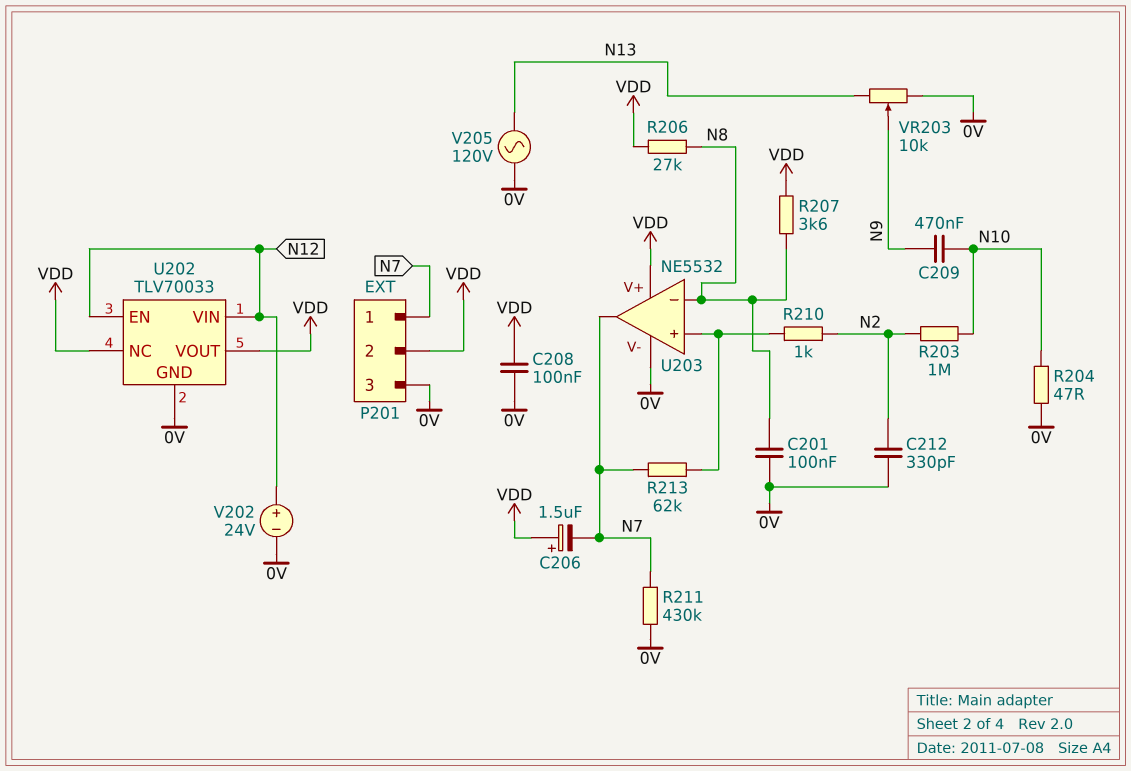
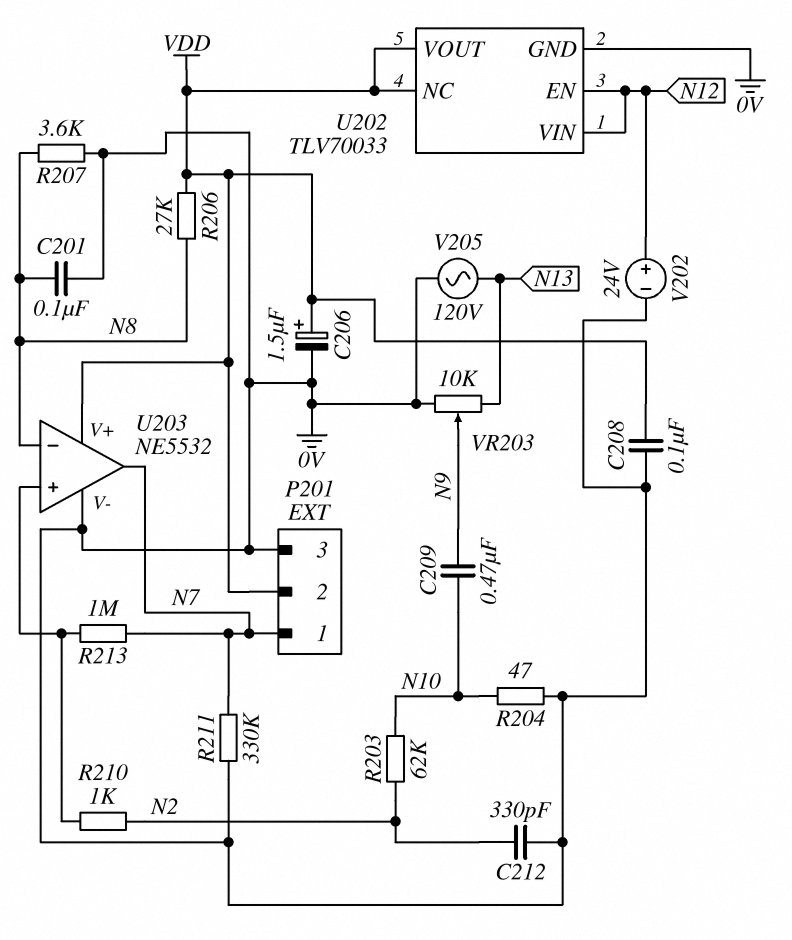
C206: 1.5uF (plus VDD, minus N7) -> 1.5uF (plus VDD, minus 0V)
R203: 1M (N2, N10) -> 62k (N2, N10)
R207: 3.6k (N8, VDD) -> 3.6k (0V, N8)
R211: 430k (0V, N7) -> 330k (0V, N7)
R213: 62k (N7, U203/in+) -> 1M (N7, U203/in+)

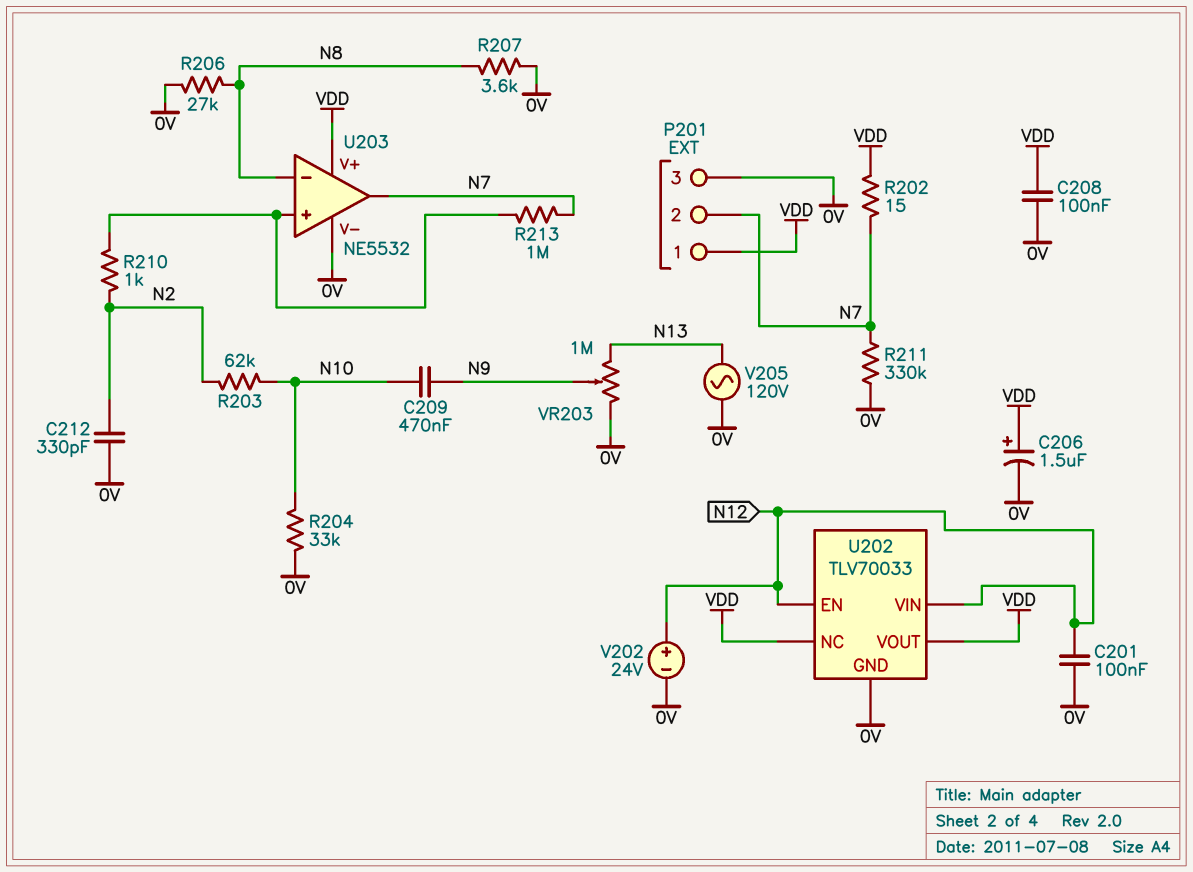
C201: 100nF (0V, N8) -> 100nF (0V, N12)
P201 pin 1: N7 -> VDD
P201 pin 2: VDD -> N7
R202: none -> 15 (N7, VDD)
R204: 47 (0V, N10) -> 33k (0V, N10)
R206: 27k (N8, VDD) -> 27k (0V, N8)
VR203: 10k (0V, N13, wiper N9) -> 1M (0V, N13, wiper N9)

